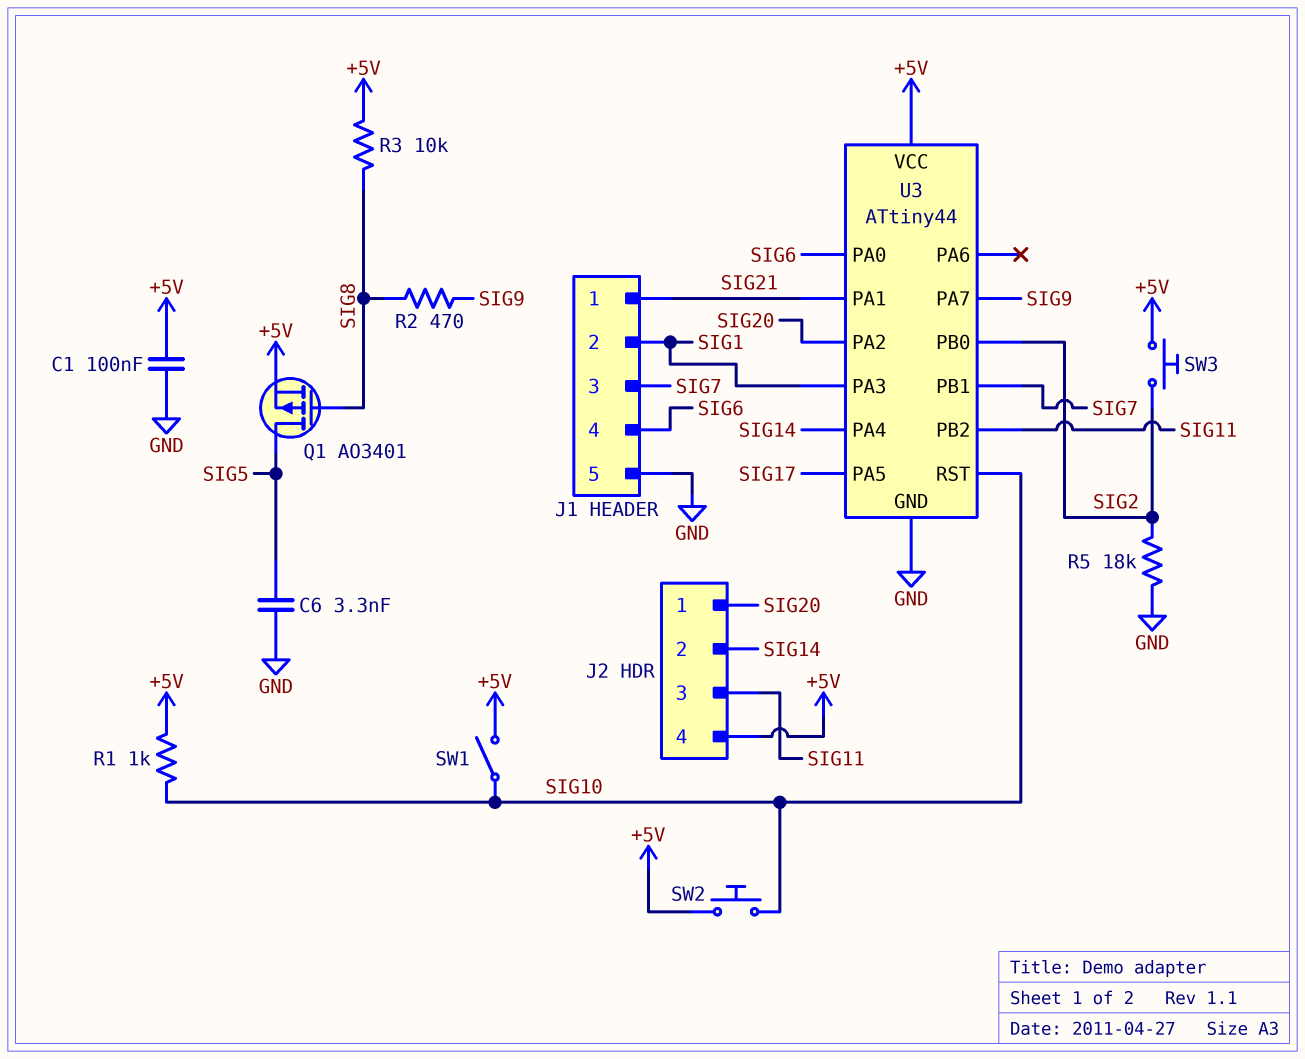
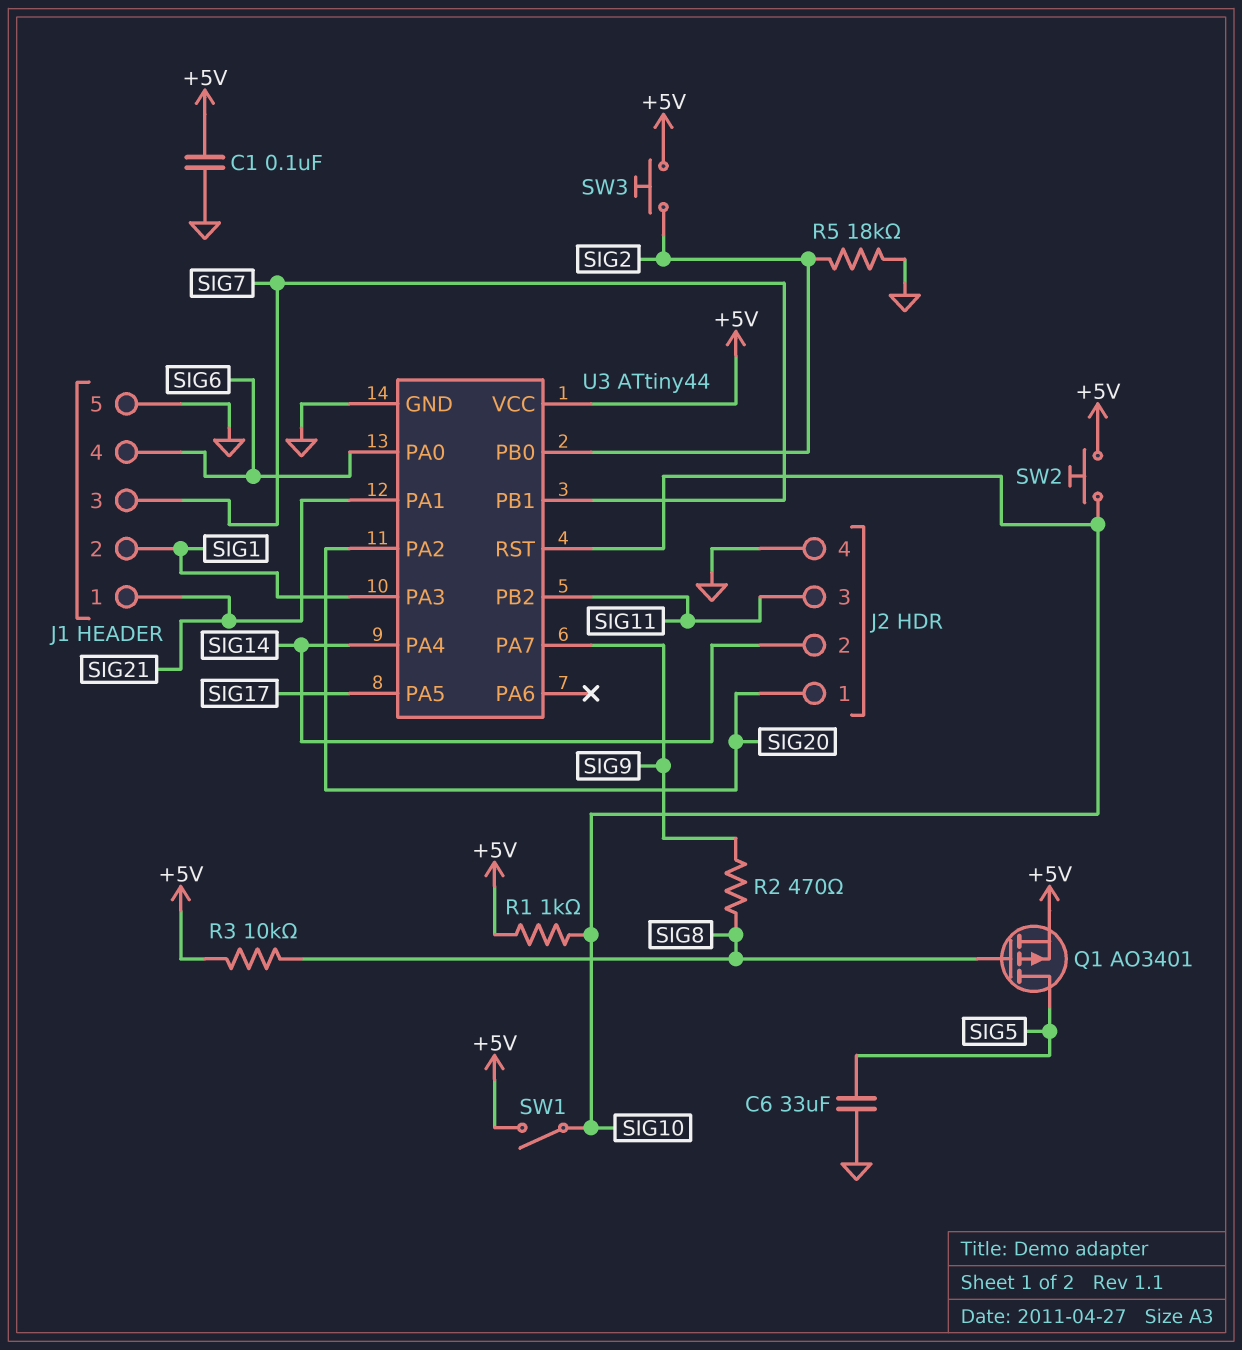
C6: 3.3nF (GND, SIG5) -> 33uF (GND, SIG5)
J2 pin 4: +5V -> GND

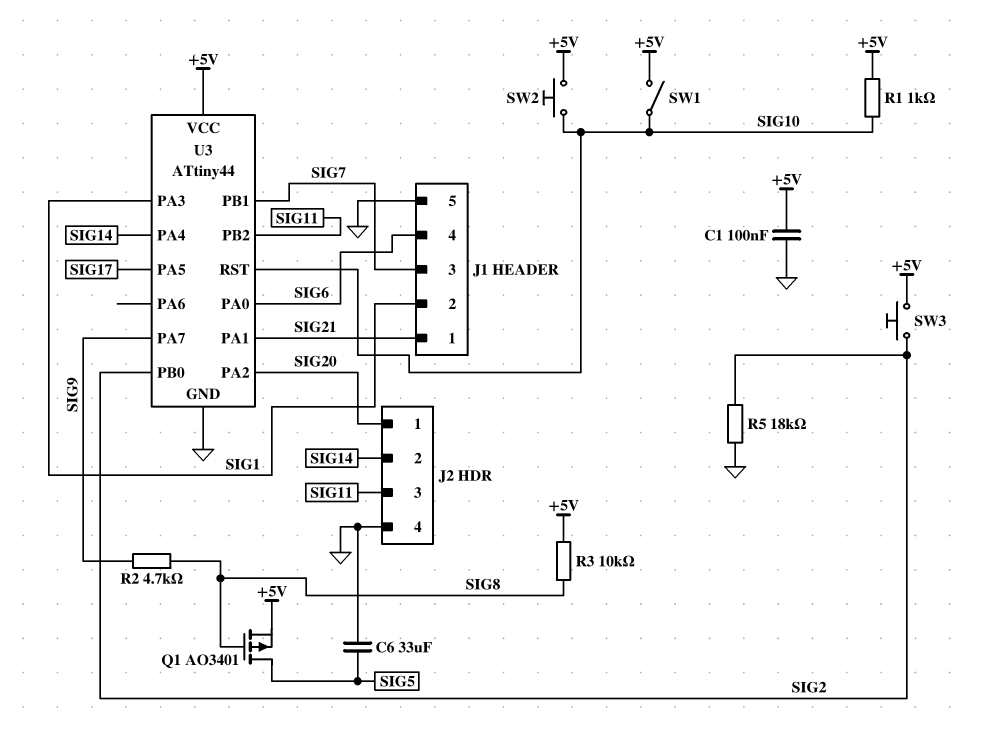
R2: 470 (SIG8, SIG9) -> 4.7k (SIG8, SIG9)

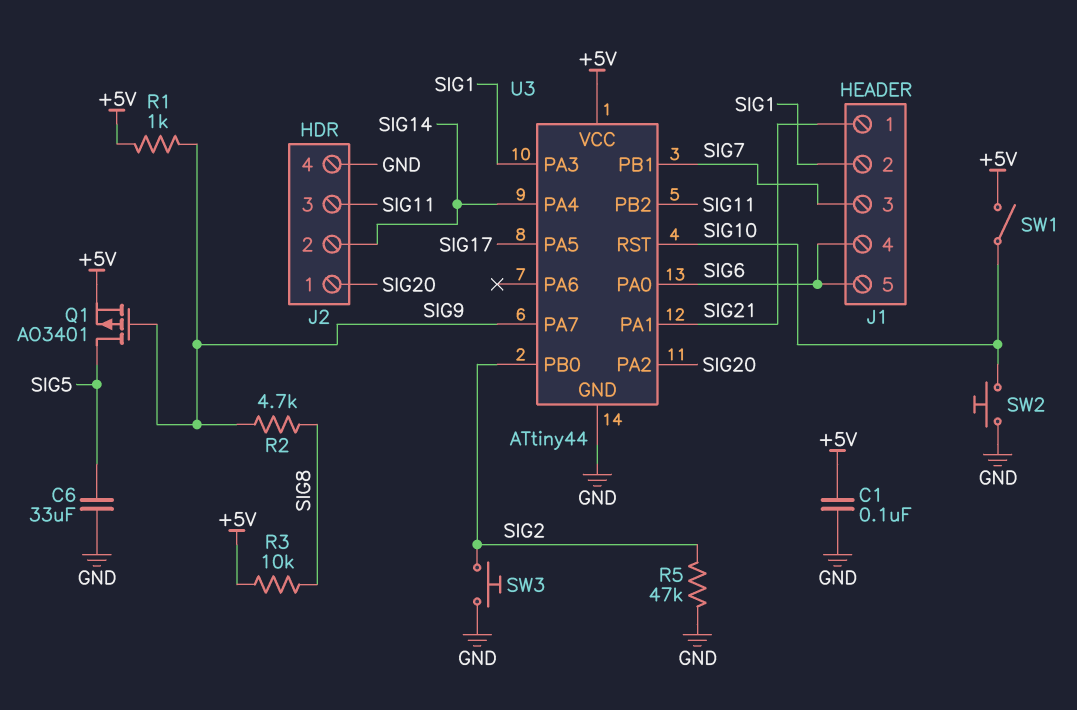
J1 pin 5: GND -> SIG6
Q1: PMOS AO3401 (G SIG8, D SIG5, S +5V) -> PMOS AO3401 (G SIG9, D SIG5, S +5V)
R1: 1k (+5V, SIG10) -> 1k (+5V, SIG9)
R5: 18k (GND, SIG2) -> 47k (GND, SIG2)
SW2: button (+5V, SIG10) -> button (GND, SIG10)
SW3: button (+5V, SIG2) -> button (GND, SIG2)

